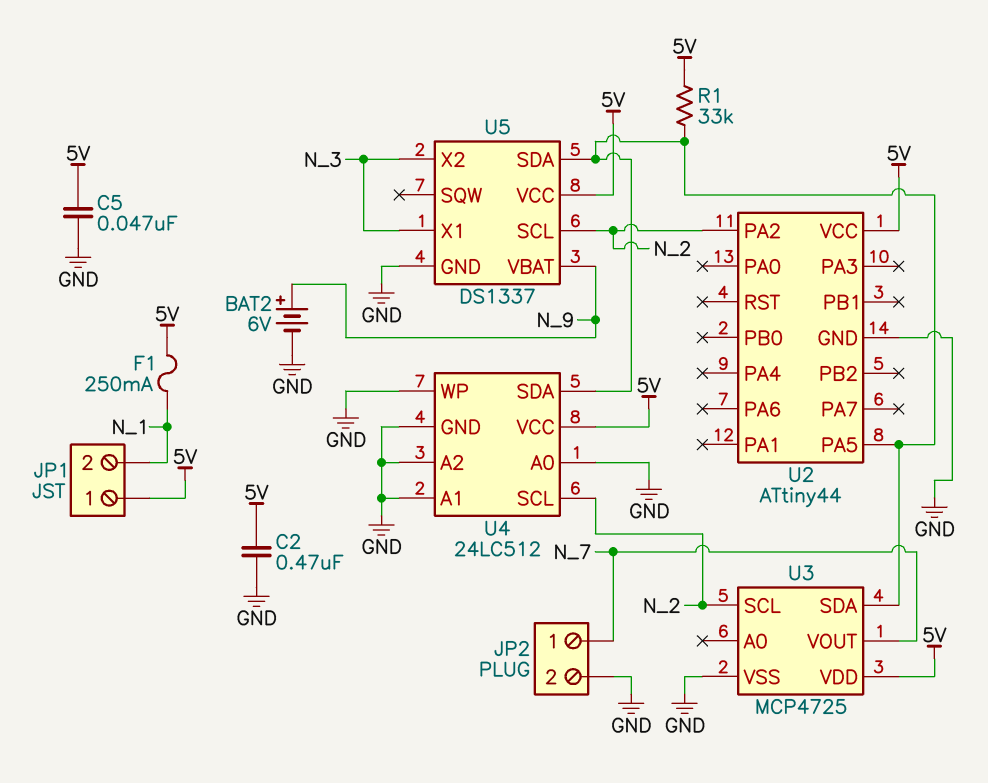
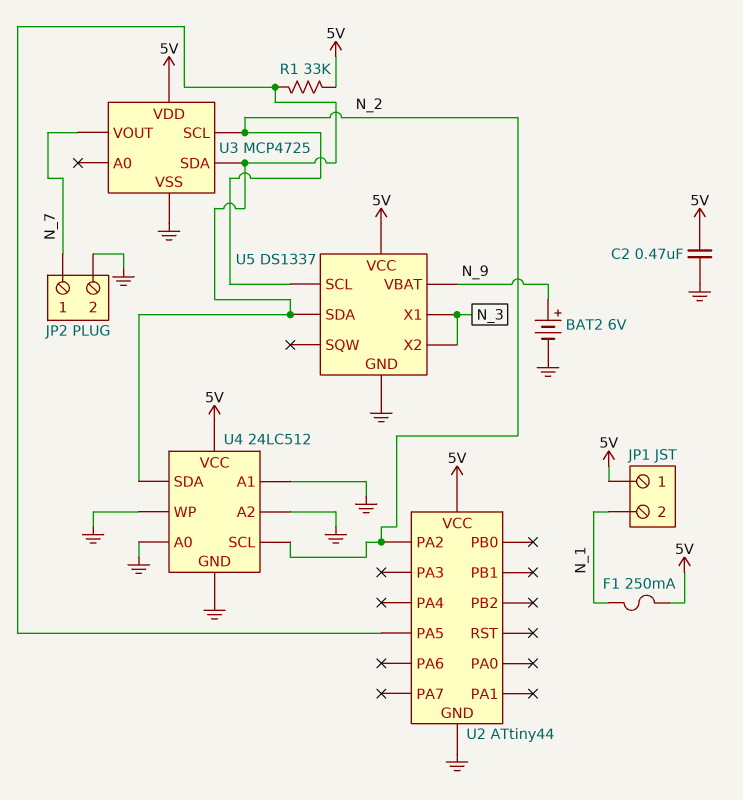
C5: 47nF (5V, GND) -> none

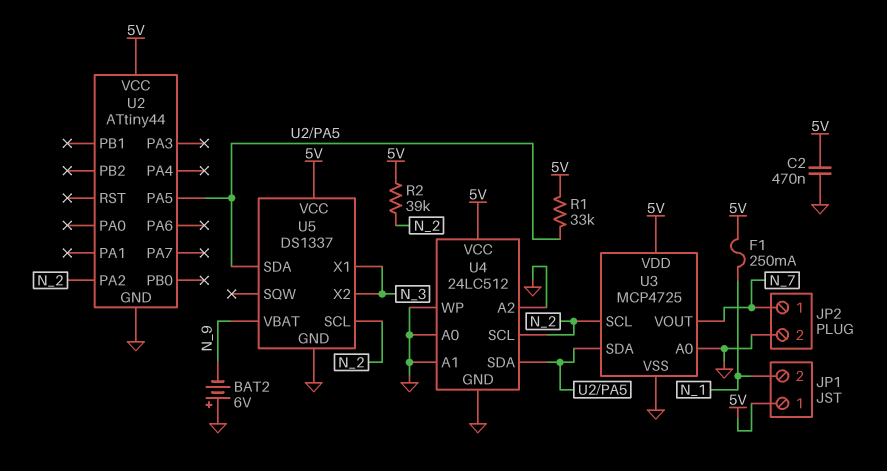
BAT2: 6V (plus N_9, minus GND) -> 6V (plus GND, minus N_9)
R2: none -> 39k (5V, N_2)
U3 pin A0: none -> GND

